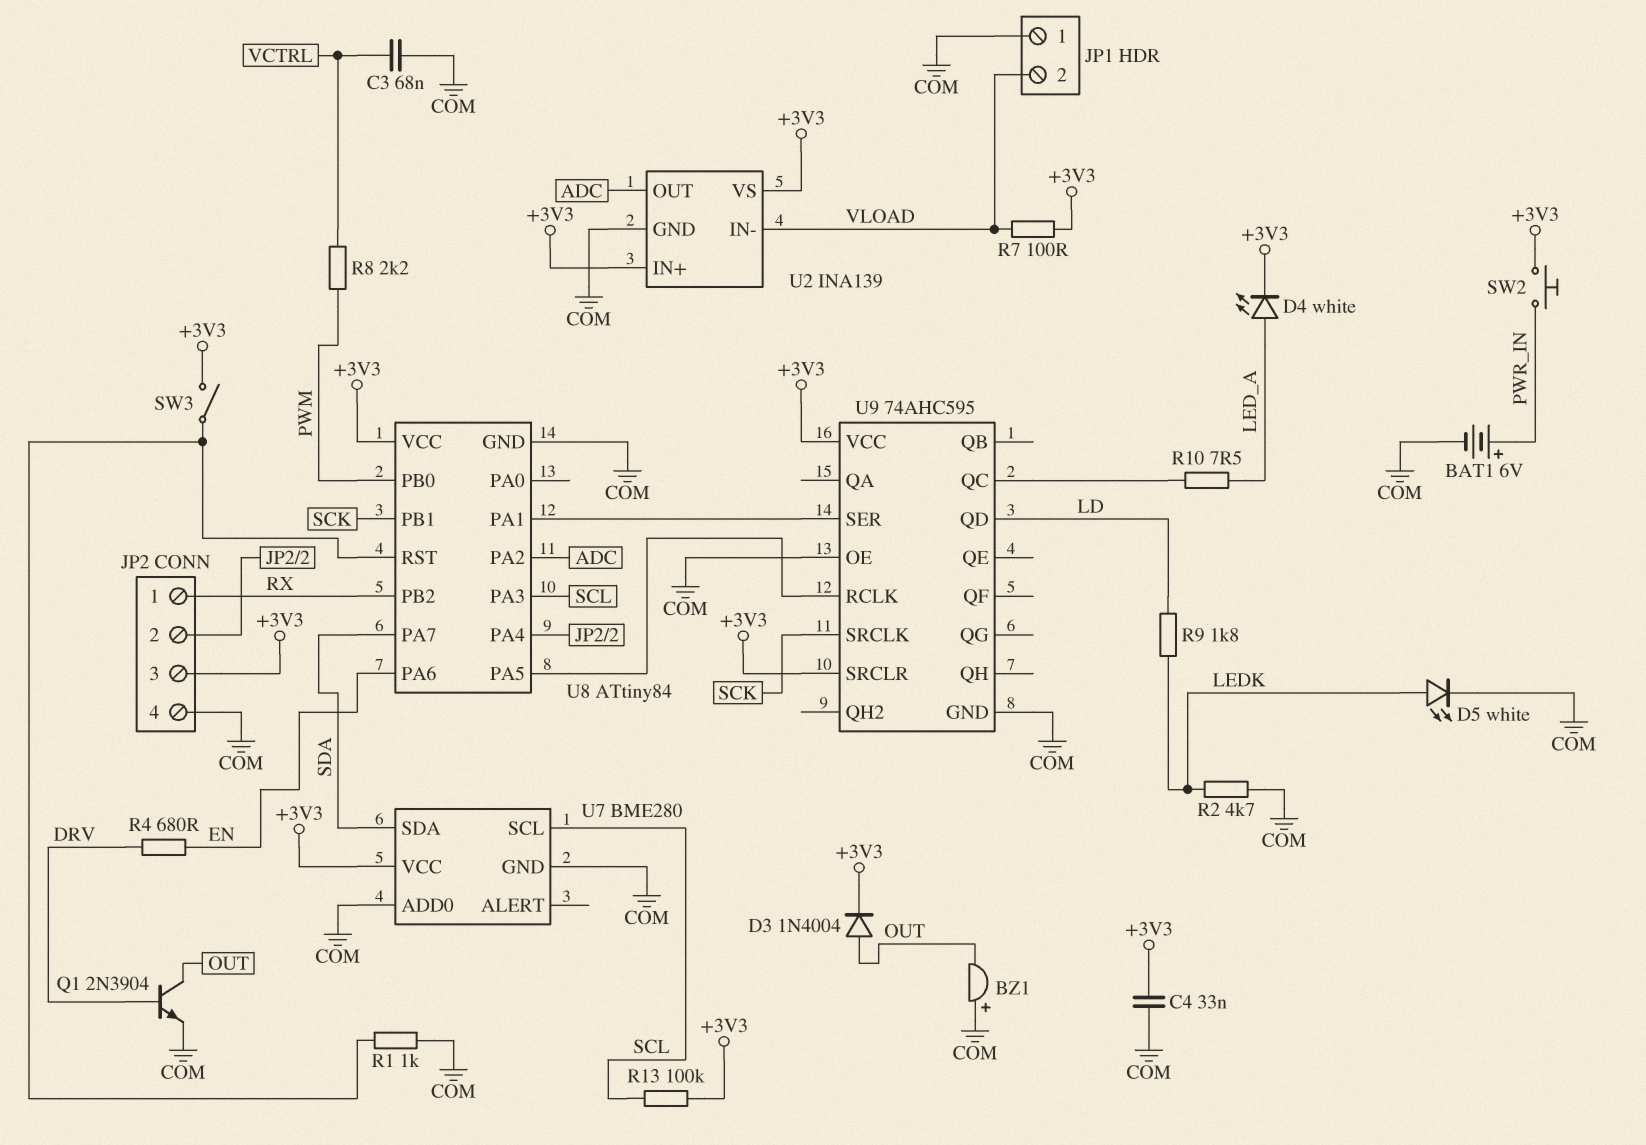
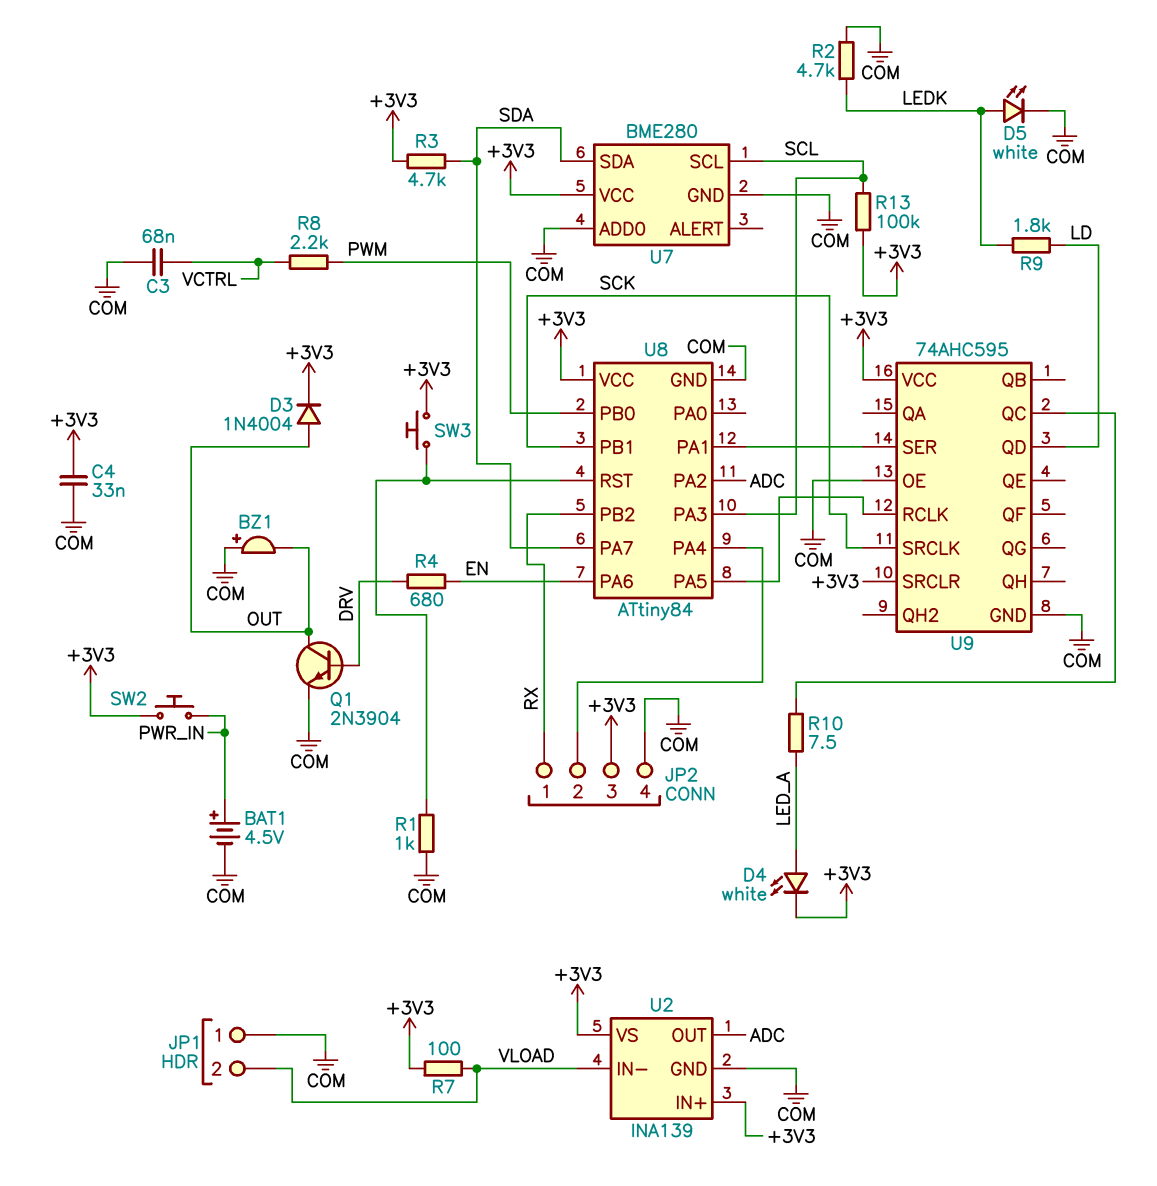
BAT1: 6V (plus PWR_IN, minus COM) -> 4.5V (plus PWR_IN, minus COM)
R3: none -> 4.7k (+3V3, SDA)
SW3: switch (+3V3, U8/RST) -> button (+3V3, U8/RST)

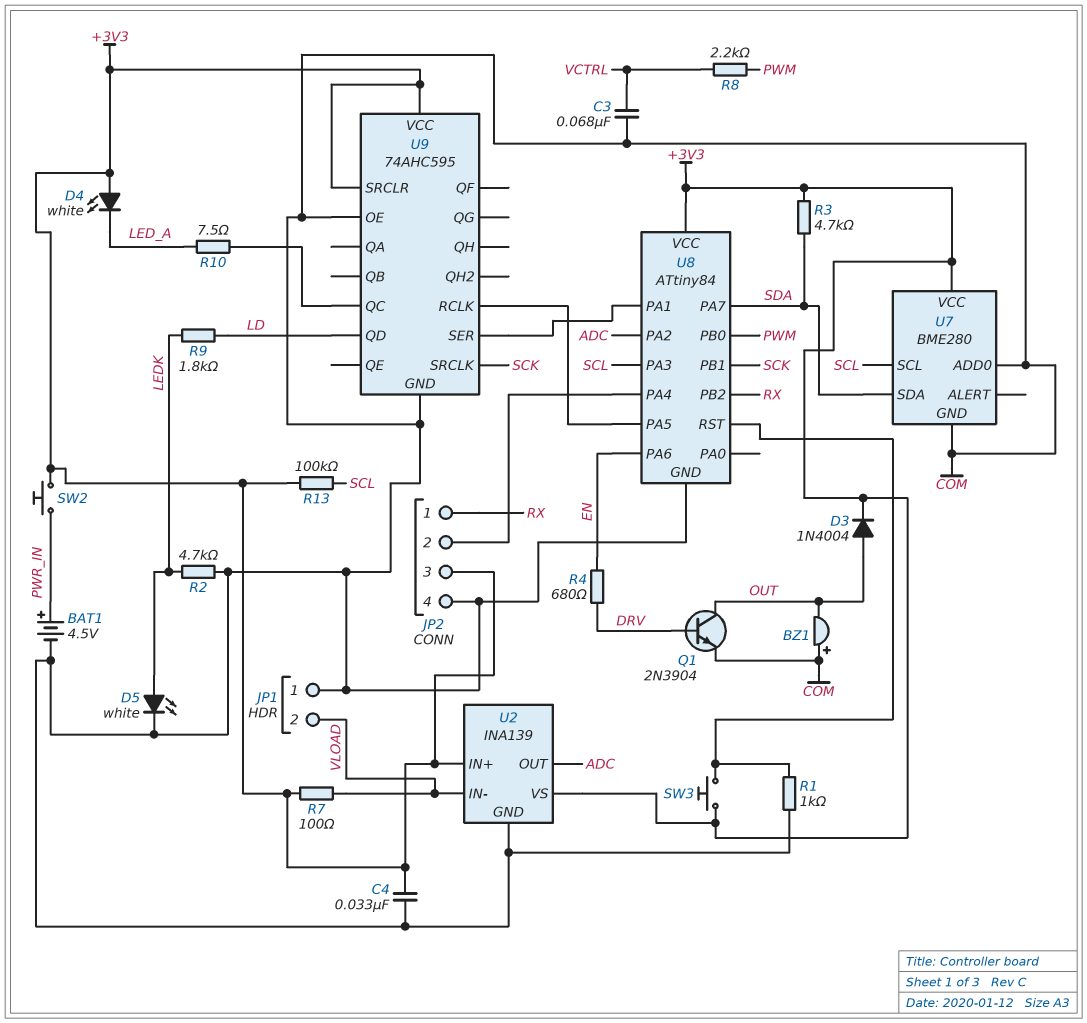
D4: LED white (A LED_A, K +3V3) -> LED white (A +3V3, K LED_A)

